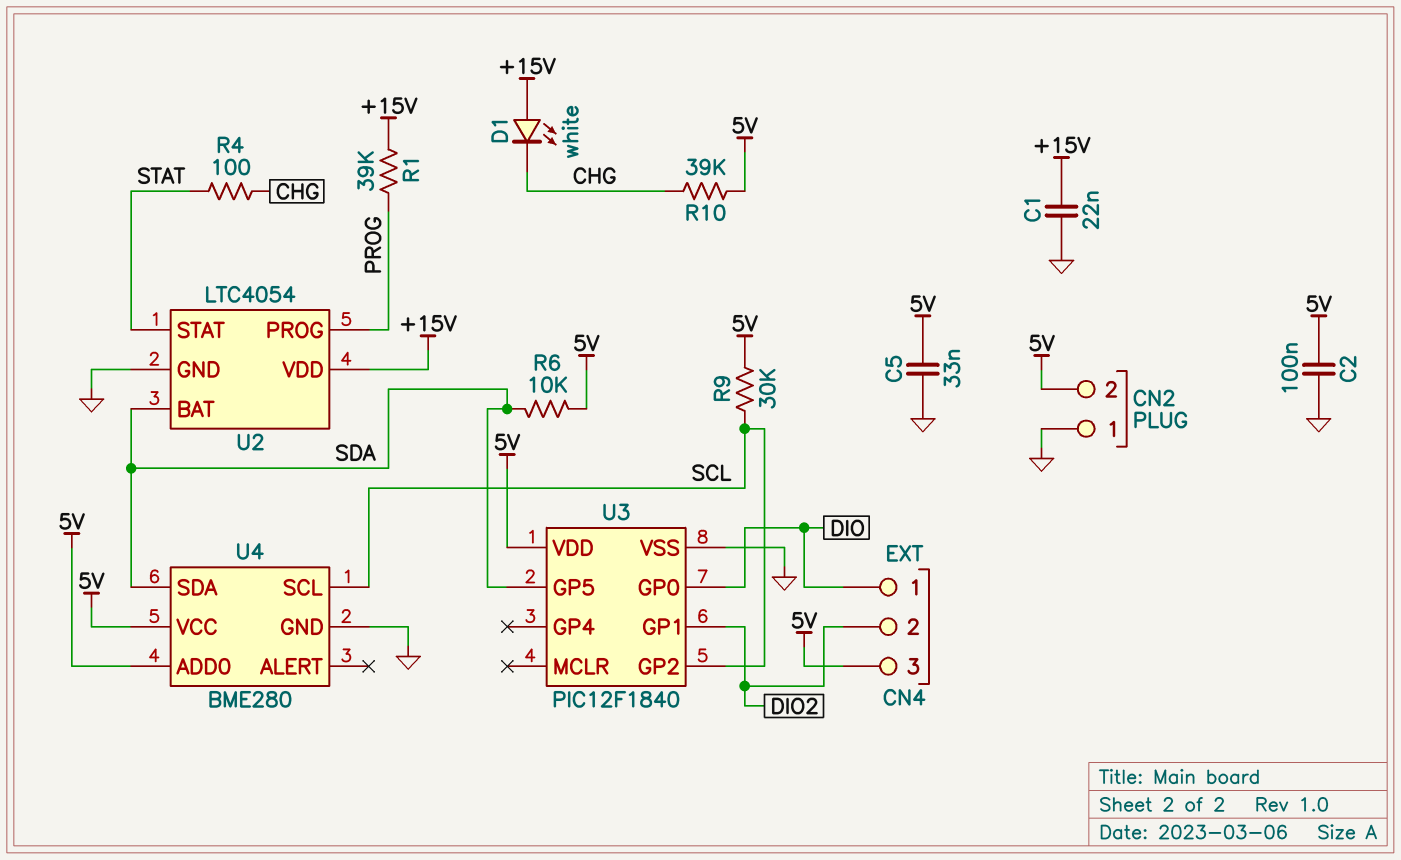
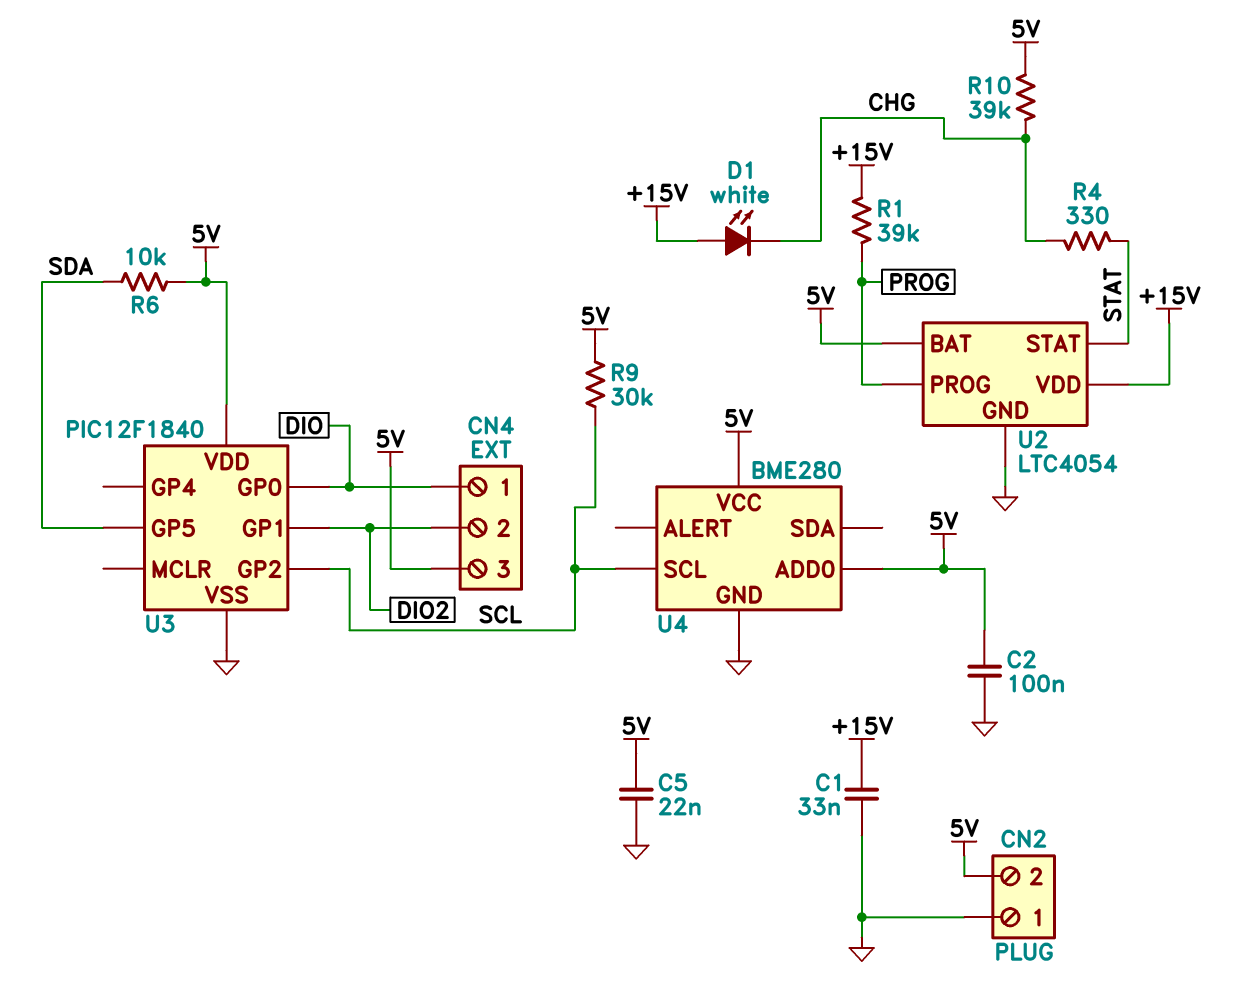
C1: 22nF (+15V, GND) -> 33nF (+15V, GND)
C5: 33nF (5V, GND) -> 22nF (5V, GND)
R4: 100 (CHG, STAT) -> 330 (CHG, STAT)
U2 pin BAT: SDA -> 5V
U4 pin SDA: SDA -> none

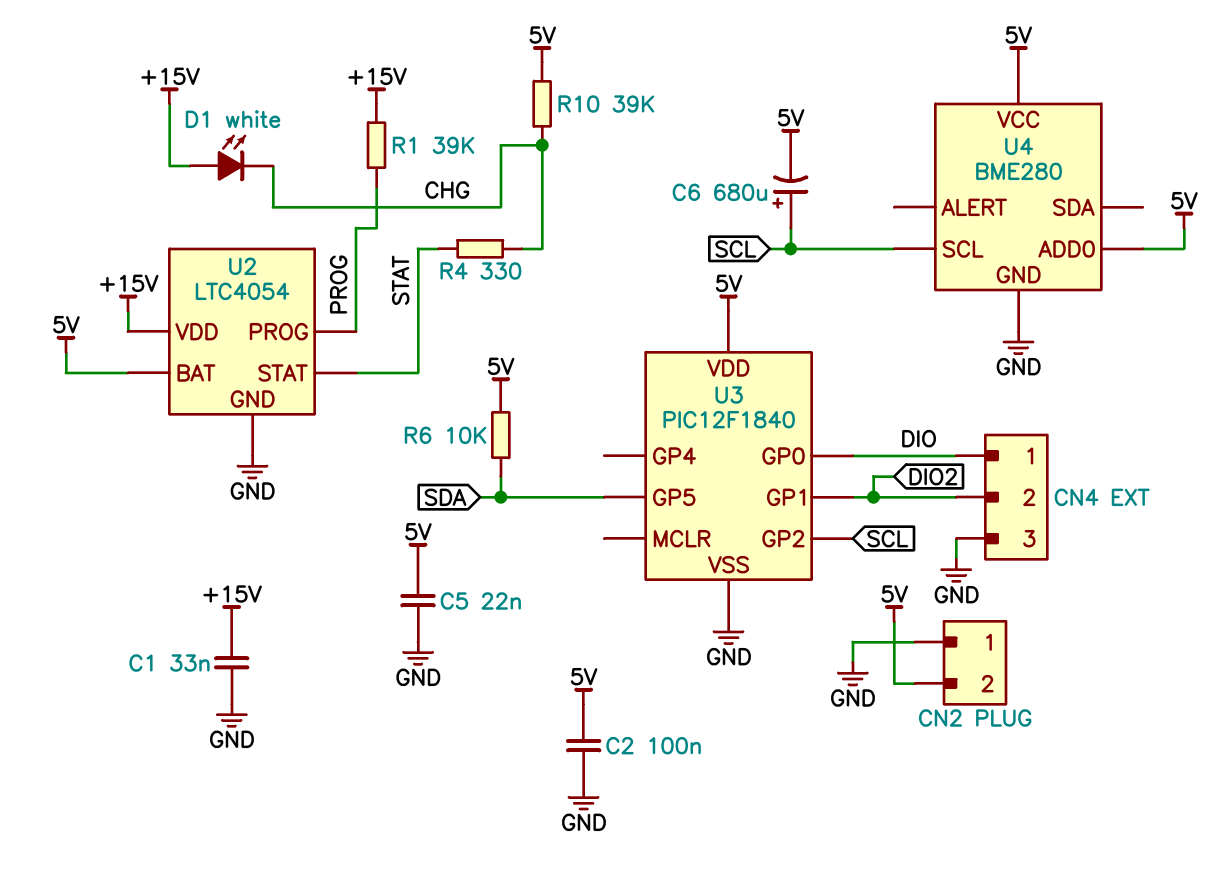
C6: none -> 680uF (plus SCL, minus 5V)
CN4 pin 3: 5V -> GND
R9: 30k (5V, SCL) -> none

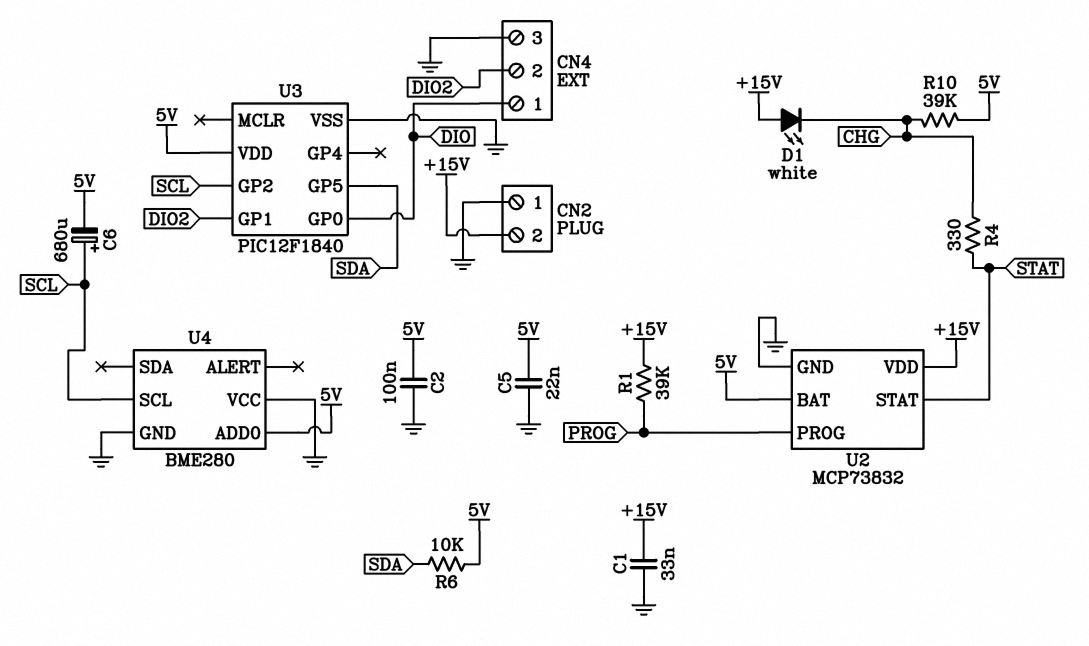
CN2 pin 2: 5V -> +15V
U2: LTC4054 -> MCP73832
U4 pin VCC: 5V -> GND

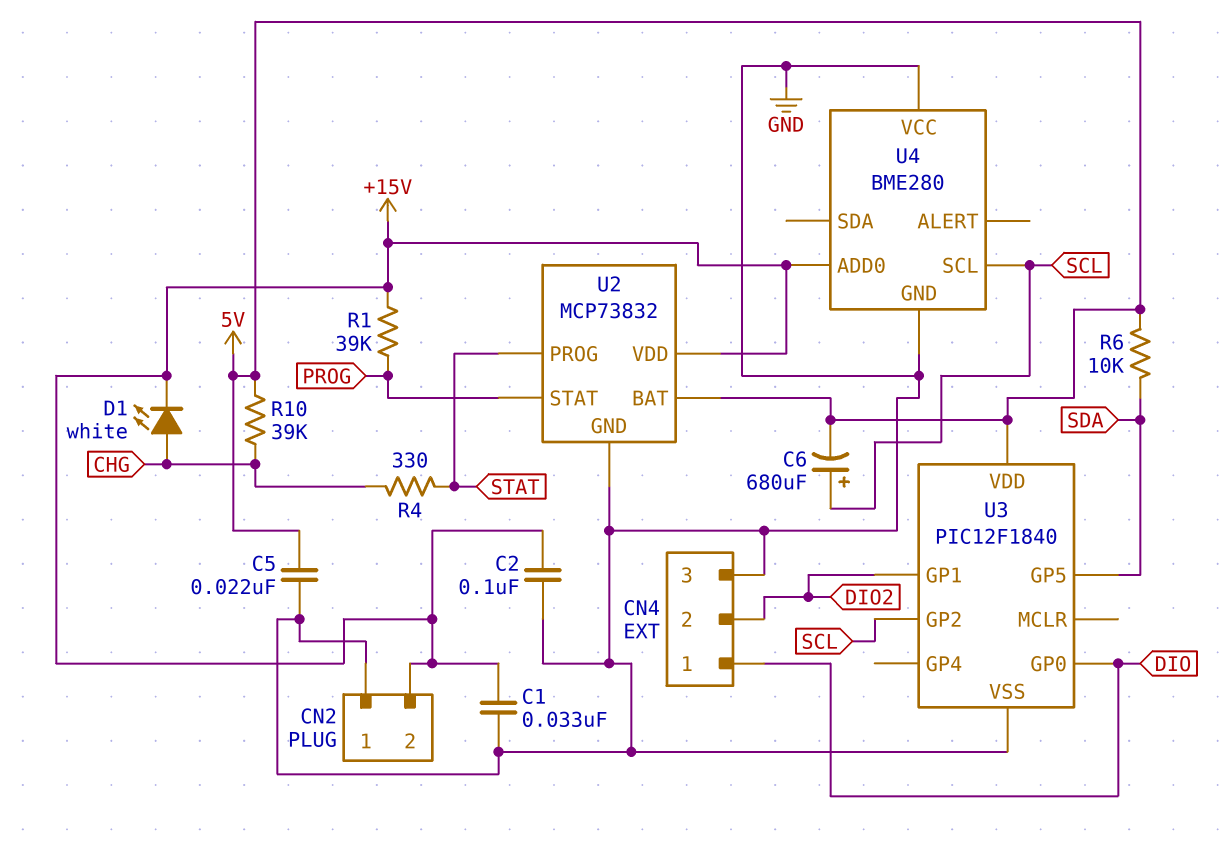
C2: 100nF (5V, GND) -> 100nF (+15V, GND)
D1: LED white (A +15V, K CHG) -> LED white (A CHG, K +15V)
U2 pin PROG: PROG -> STAT
U2 pin STAT: STAT -> PROG
U4 pin ADD0: 5V -> +15V

